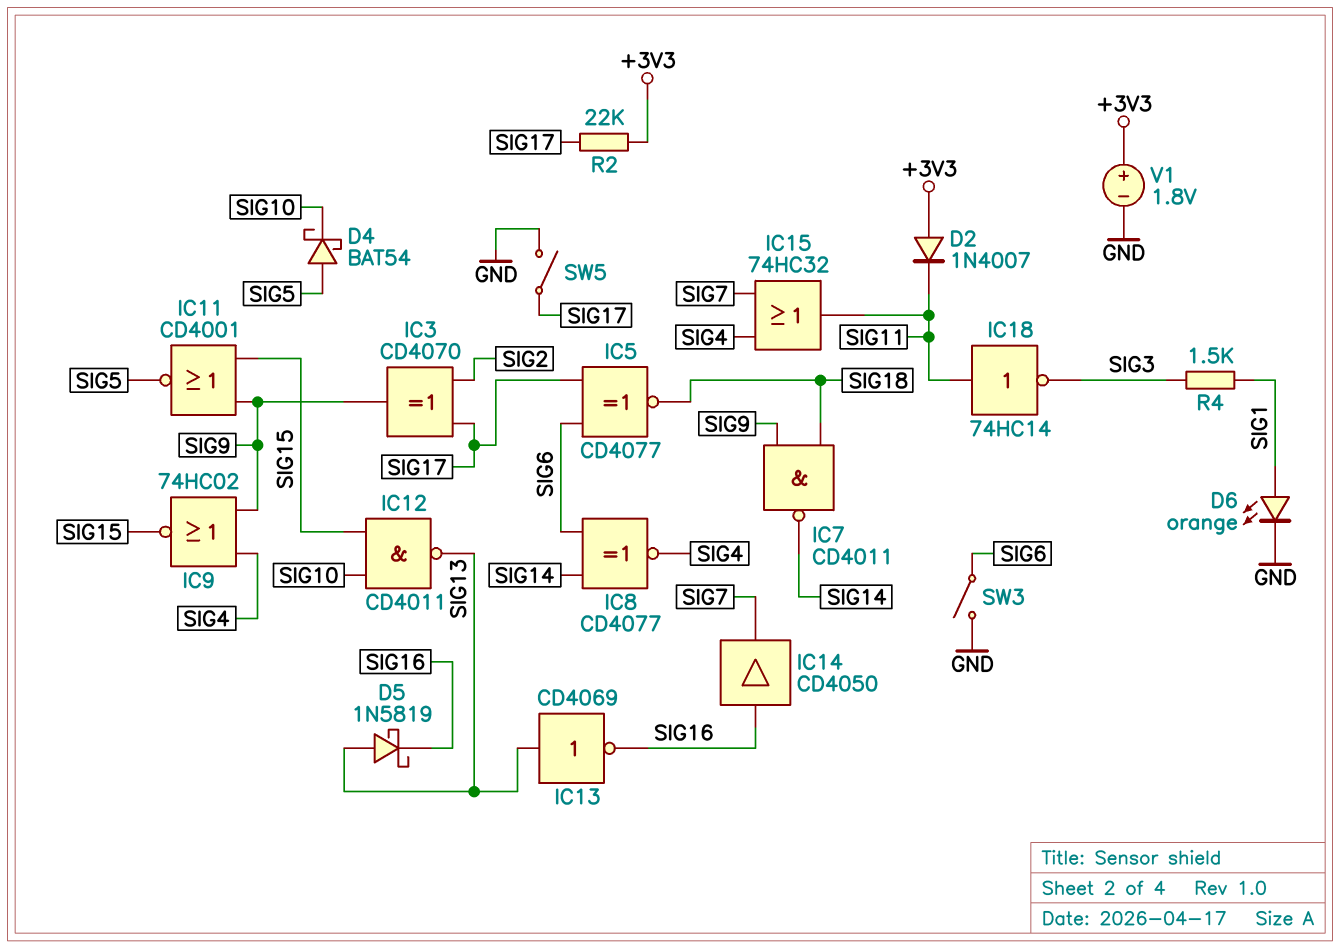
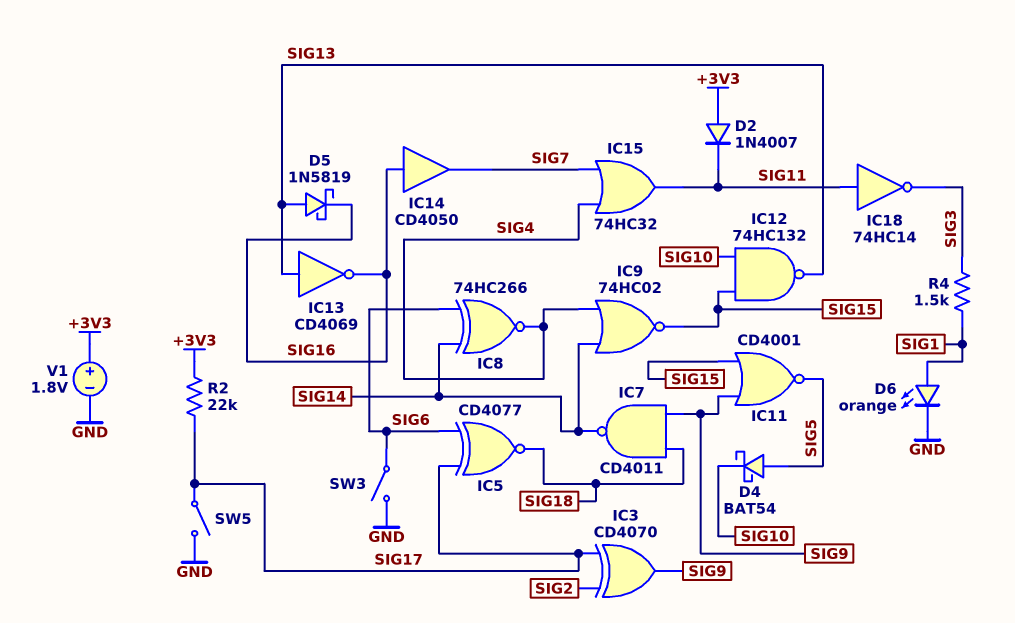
IC8: XNOR CD4077 (in SIG6, in SIG14, out SIG4) -> XNOR 74HC266 (in SIG6, in SIG14, out SIG4)
IC9: NOR 74HC02 (in SIG4, in SIG9, out SIG15) -> NOR 74HC02 (in SIG4, in SIG14, out SIG15)
IC12: NAND CD4011 (in SIG10, in SIG15, out SIG13) -> NAND 74HC132 (in SIG10, in SIG15, out SIG13)

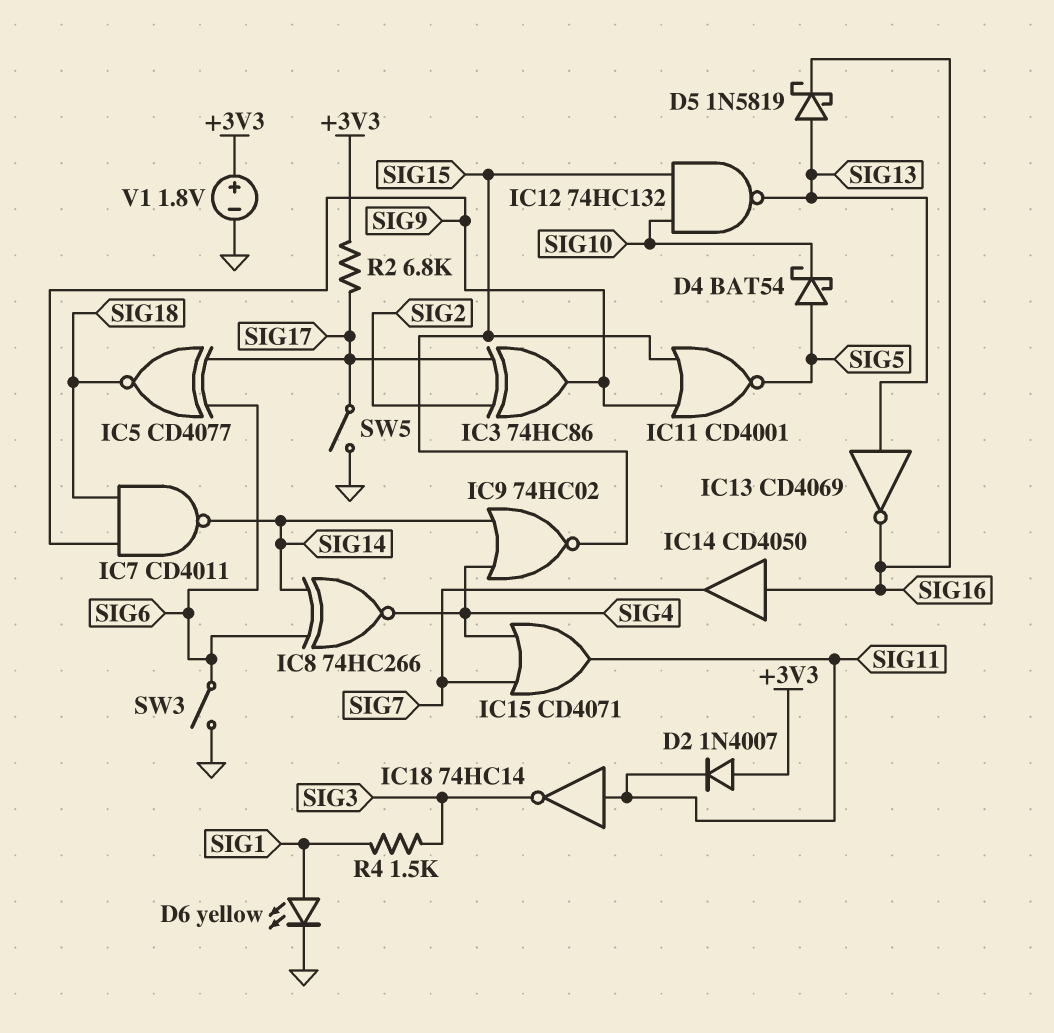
D6: LED orange (A SIG1, K GND) -> LED yellow (A SIG1, K GND)
IC3: XOR CD4070 (in SIG2, in SIG17, out SIG9) -> XOR 74HC86 (in SIG2, in SIG17, out SIG9)
IC15: OR 74HC32 (in SIG4, in SIG7, out SIG11) -> OR CD4071 (in SIG4, in SIG7, out SIG11)
R2: 22k (+3V3, SIG17) -> 6.8k (+3V3, SIG17)

